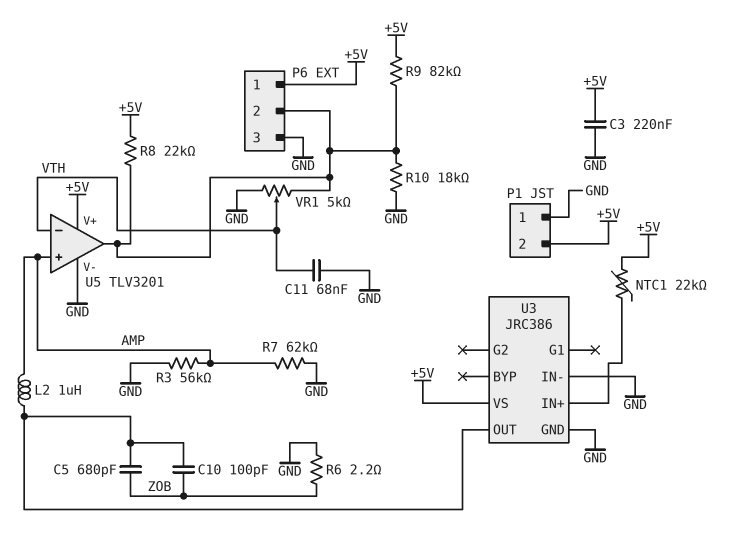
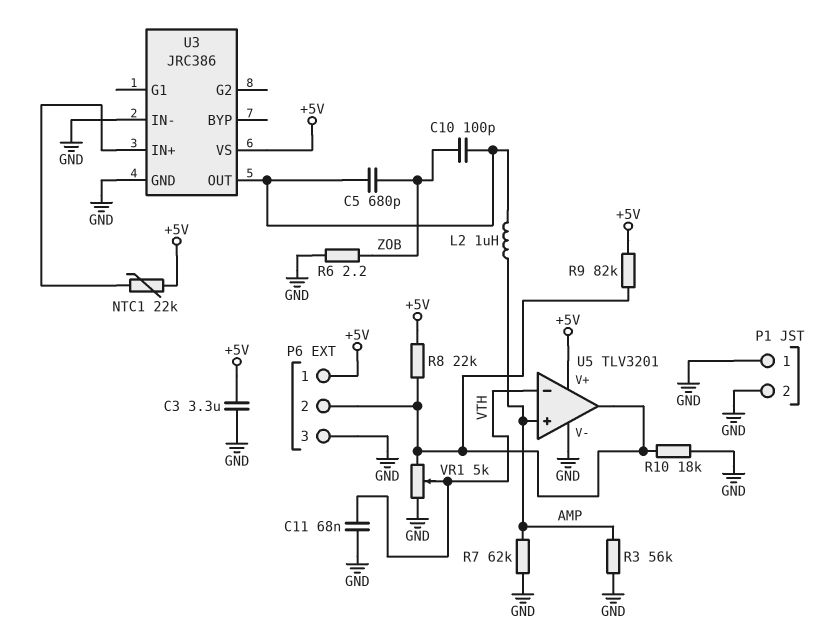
C3: 220nF (+5V, GND) -> 3.3uF (+5V, GND)
P1 pin 2: +5V -> GND

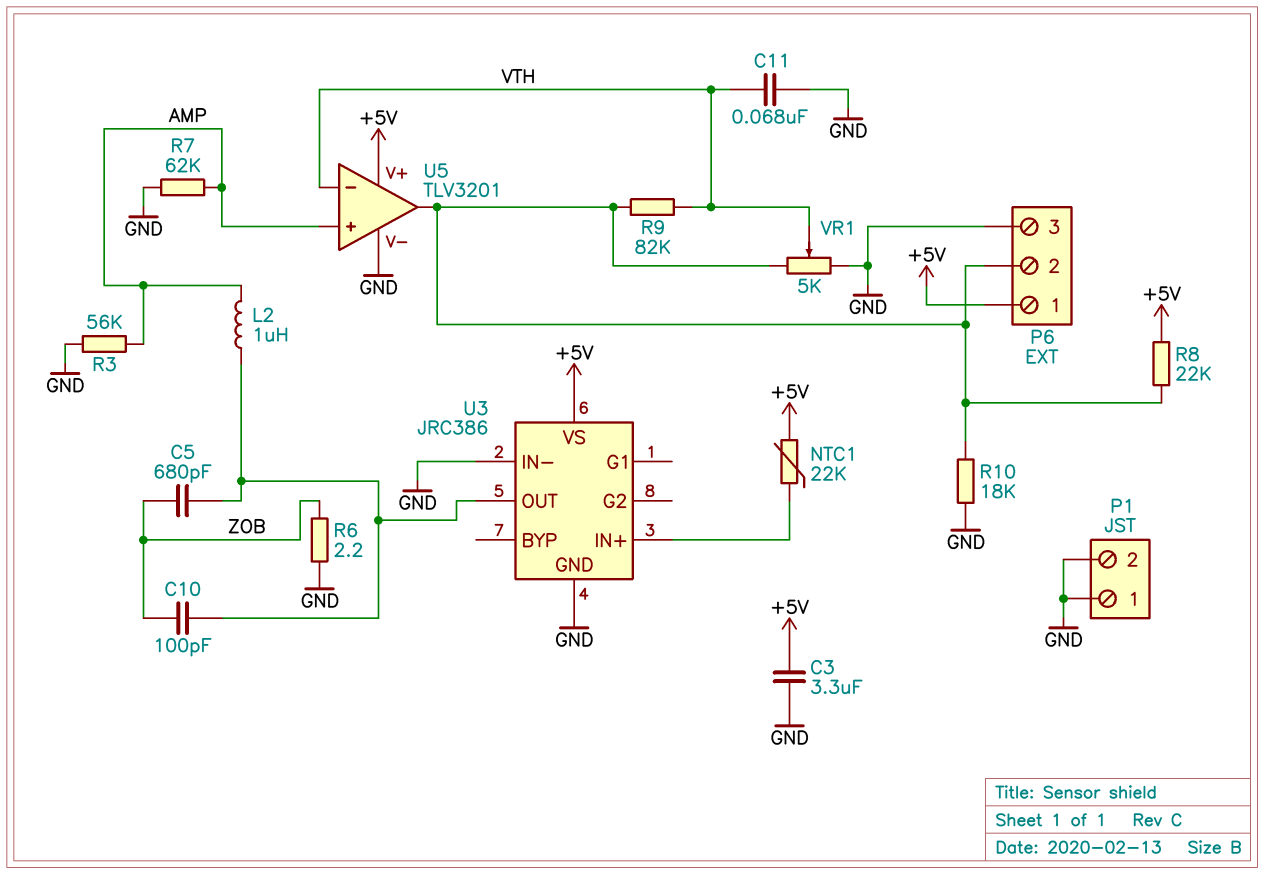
R9: 82k (+5V, P6/2) -> 82k (P6/2, VTH)

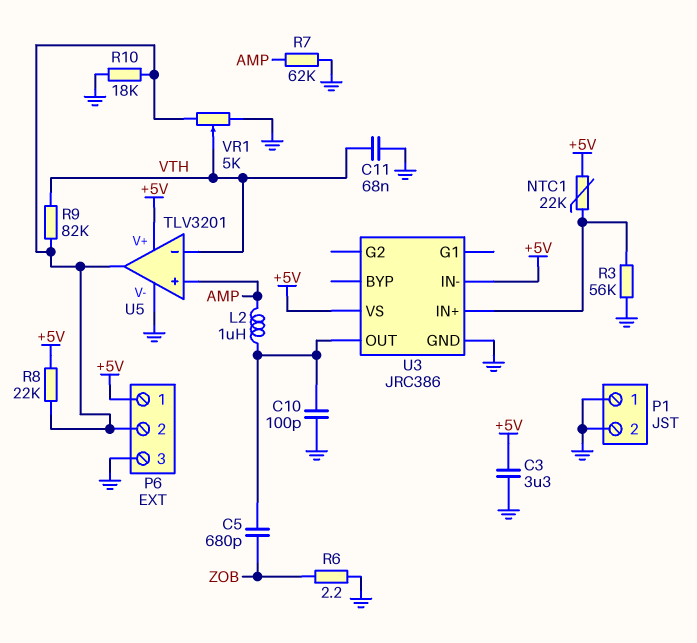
C10: 100pF (U3/OUT, ZOB) -> 100pF (GND, U3/OUT)
R3: 56k (AMP, GND) -> 56k (GND, U3/IN+)
U3 pin IN-: GND -> +5V

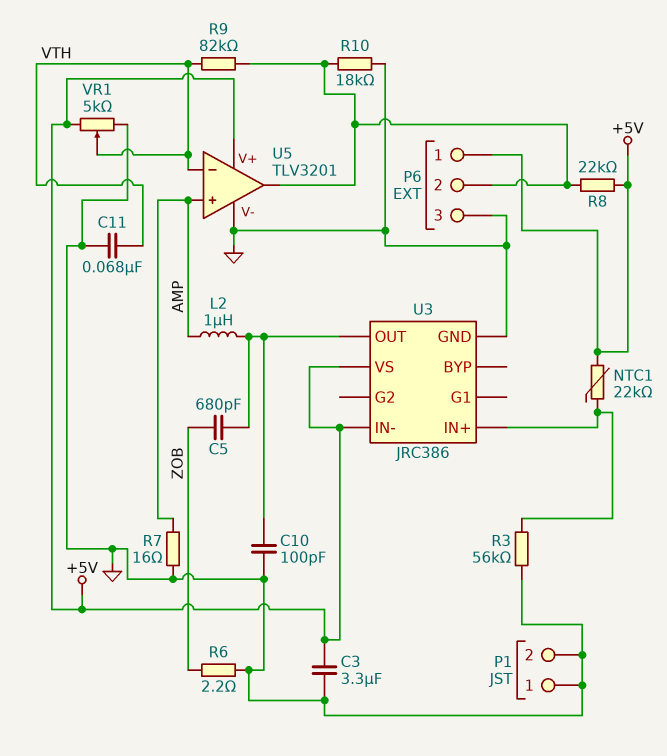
R7: 62k (AMP, GND) -> 16 (AMP, GND)
VR1: 5k (GND, P6/2, wiper VTH) -> 5k (+5V, GND, wiper VTH)

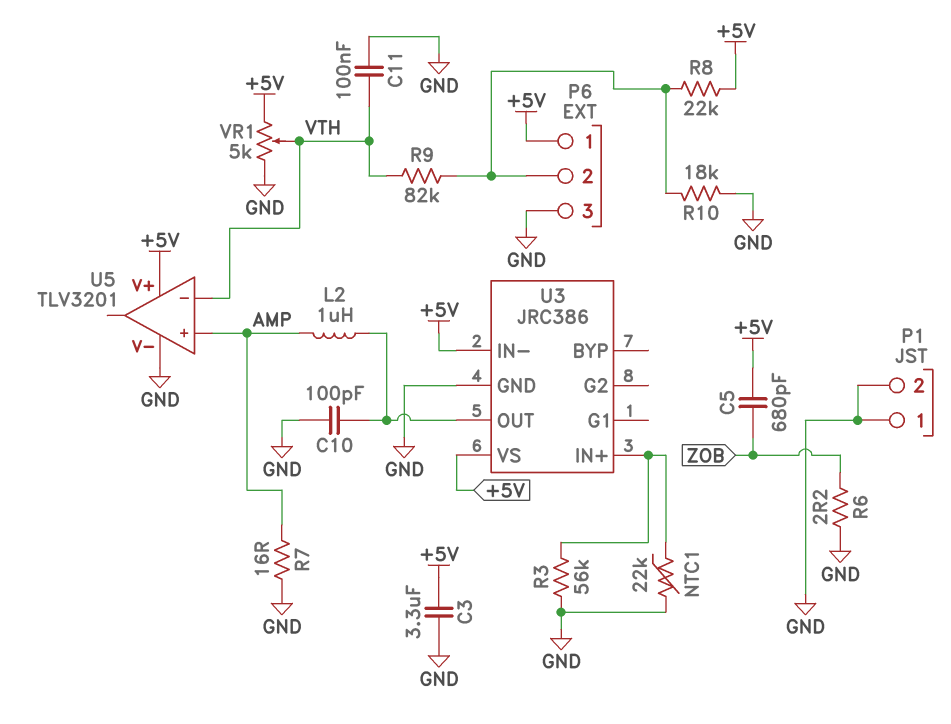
C5: 680pF (U3/OUT, ZOB) -> 680pF (+5V, ZOB)
C11: 68nF (GND, VTH) -> 100nF (GND, VTH)
NTC1: 22k (+5V, U3/IN+) -> 22k (GND, U3/IN+)
U5 pin out: P6/2 -> none

